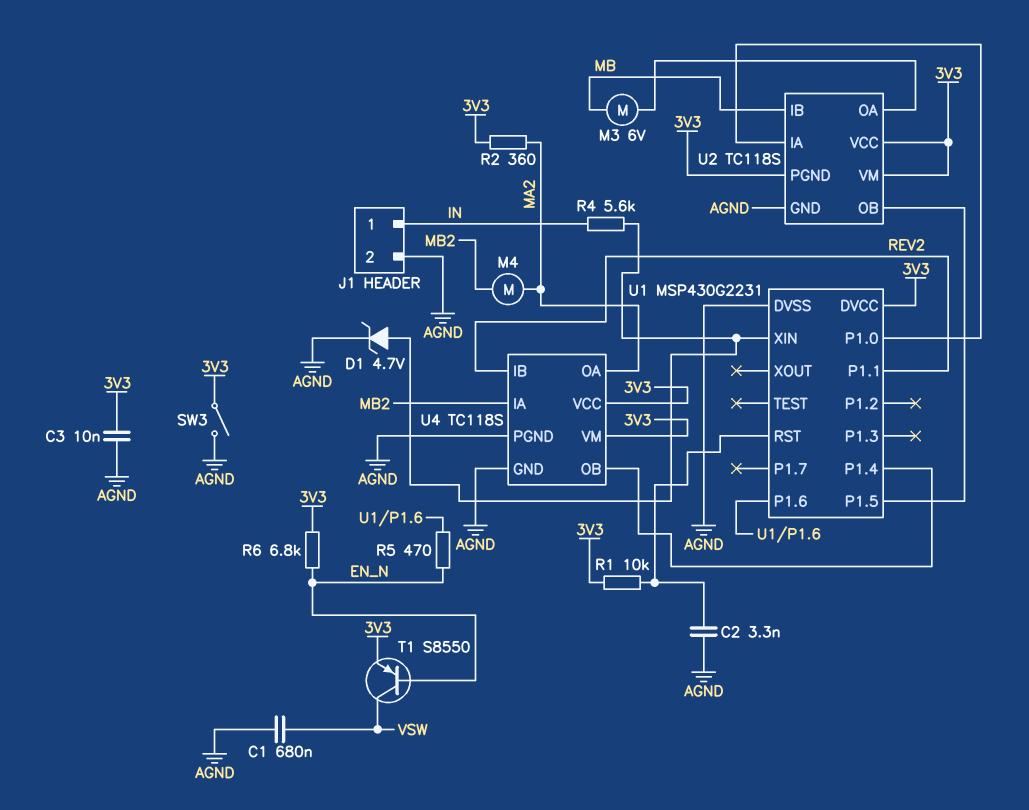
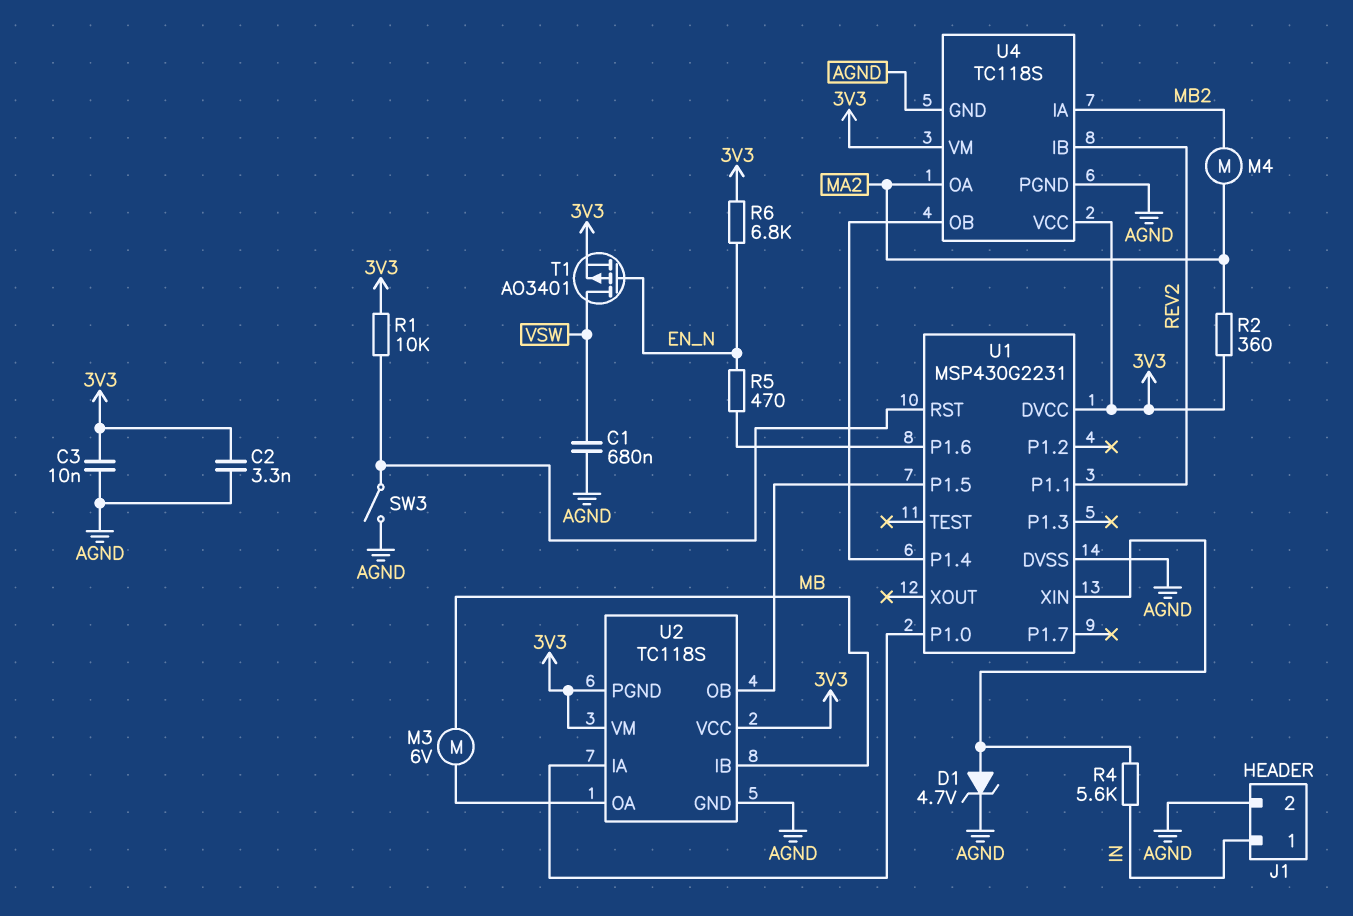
C2: 3.3nF (AGND, U1/RST) -> 3.3nF (3V3, AGND)
SW3: switch (3V3, AGND) -> switch (AGND, U1/RST)
T1: PNP S8550 (B EN_N, C VSW, E 3V3) -> PMOS AO3401 (G EN_N, D VSW, S 3V3)

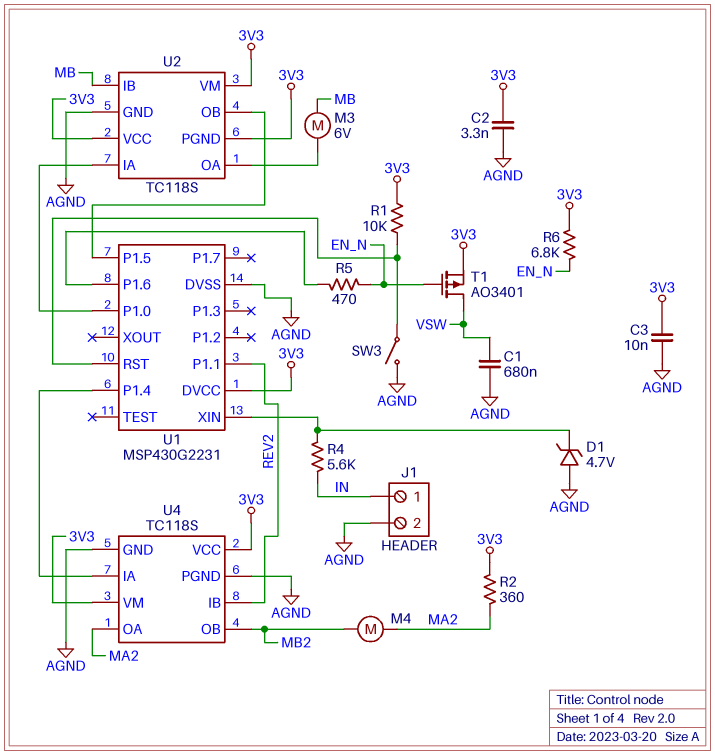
D1: zener 4.7V (A U1/XIN, K AGND) -> zener 4.7V (A AGND, K U1/XIN)
U4 pin IA: MB2 -> U1/P1.4
U4 pin OB: U1/P1.4 -> MB2

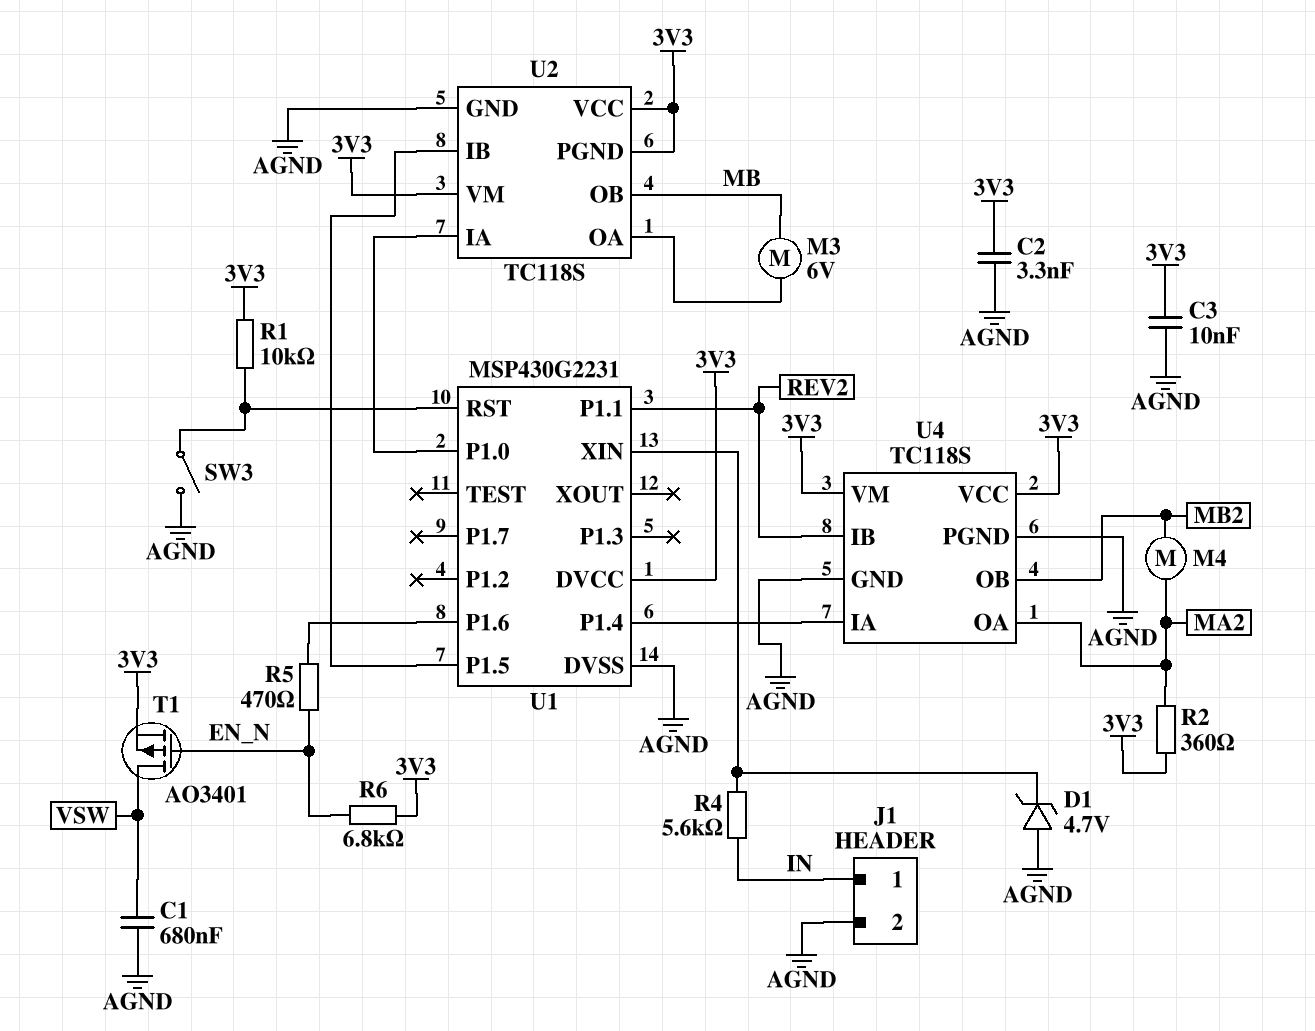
U2 pin IB: MB -> U1/P1.5
U2 pin OB: U1/P1.5 -> MB

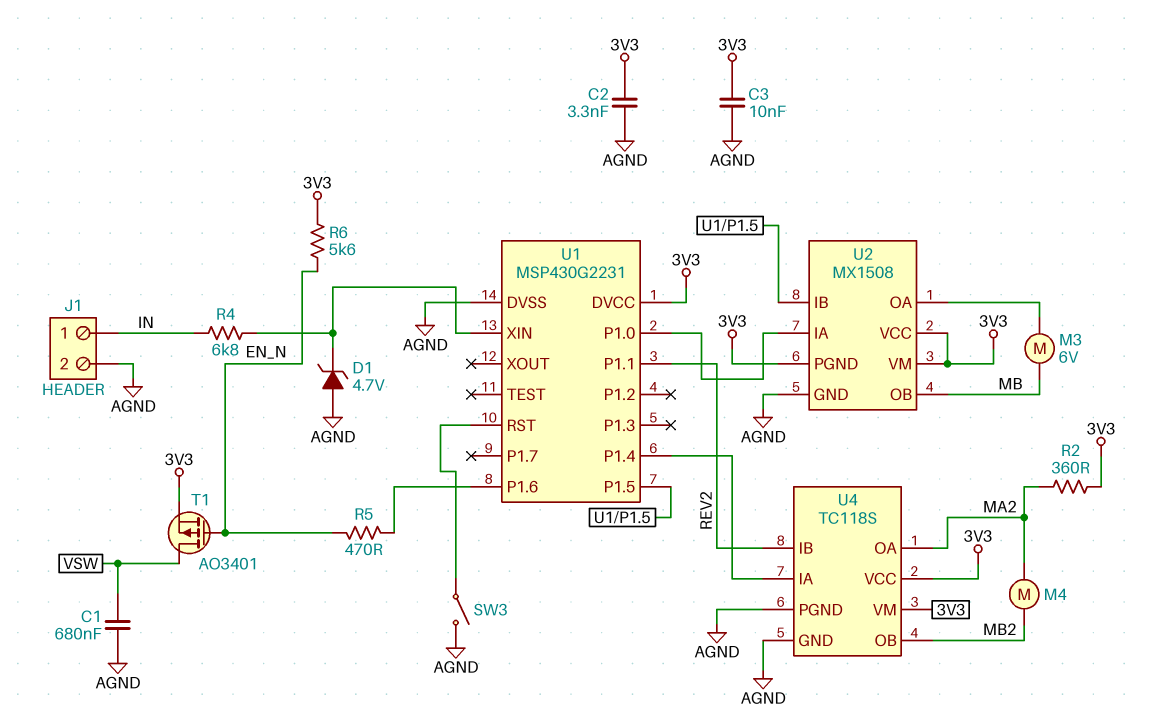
R1: 10k (3V3, U1/RST) -> none
R4: 5.6k (IN, U1/XIN) -> 6.8k (IN, U1/XIN)
R6: 6.8k (3V3, EN_N) -> 5.6k (3V3, EN_N)
U2: TC118S -> MX1508

